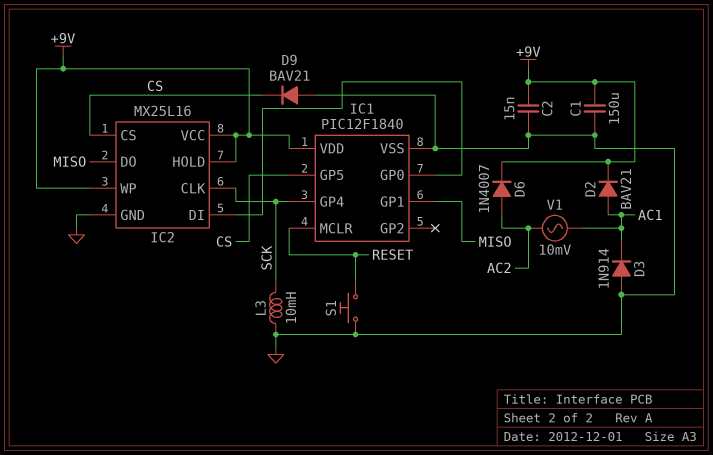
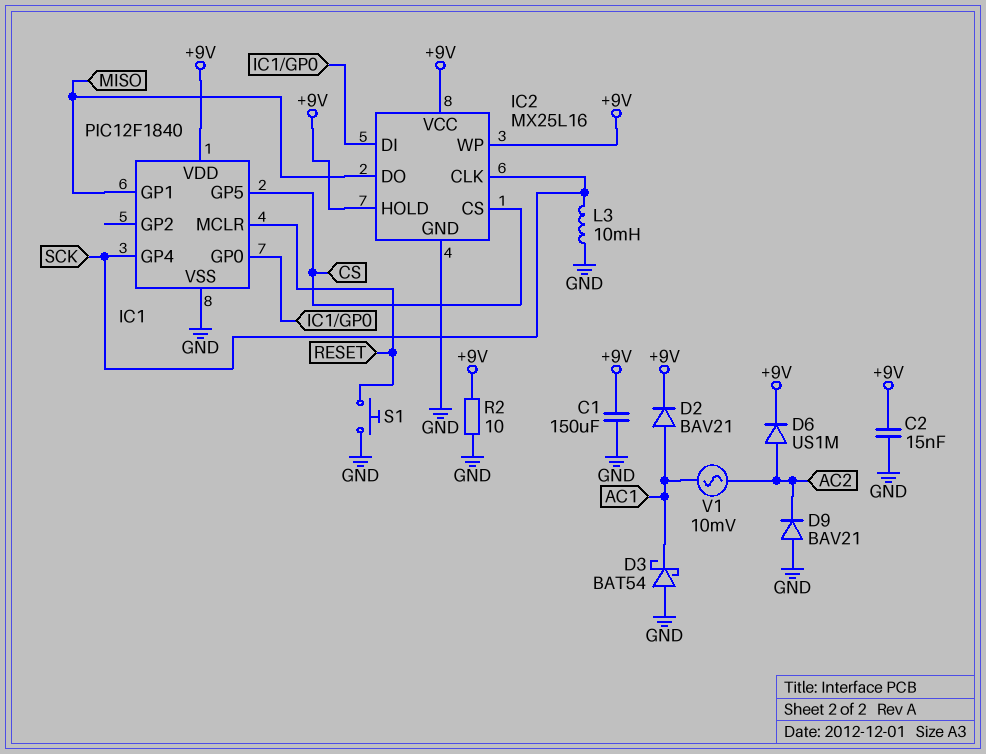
D3: diode 1N914 (A GND, K AC1) -> schottky BAT54 (A GND, K AC1)
D6: diode 1N4007 (A AC2, K +9V) -> diode US1M (A AC2, K +9V)
D9: diode BAV21 (A GND, K CS) -> diode BAV21 (A GND, K AC2)
R2: none -> 10 (+9V, GND)

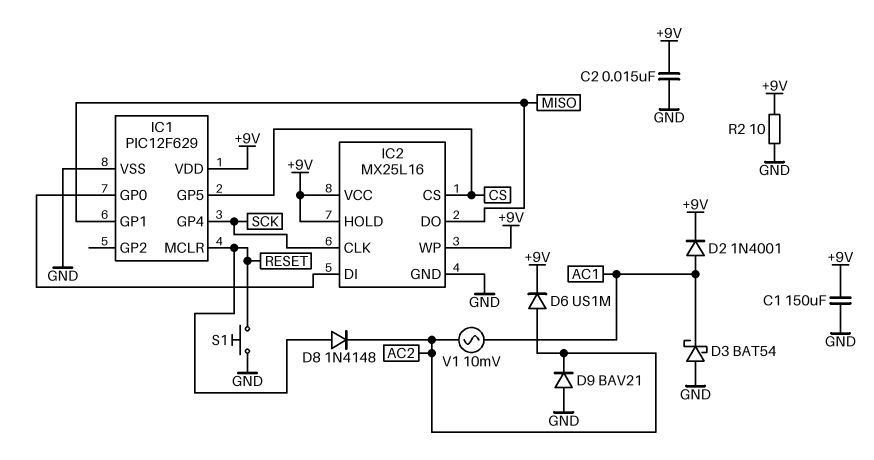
D2: diode BAV21 (A AC1, K +9V) -> diode 1N4001 (A AC1, K +9V)
D8: none -> diode 1N4148 (A RESET, K AC2)
IC1: PIC12F1840 -> PIC12F629
L3: 10mH (GND, SCK) -> none

